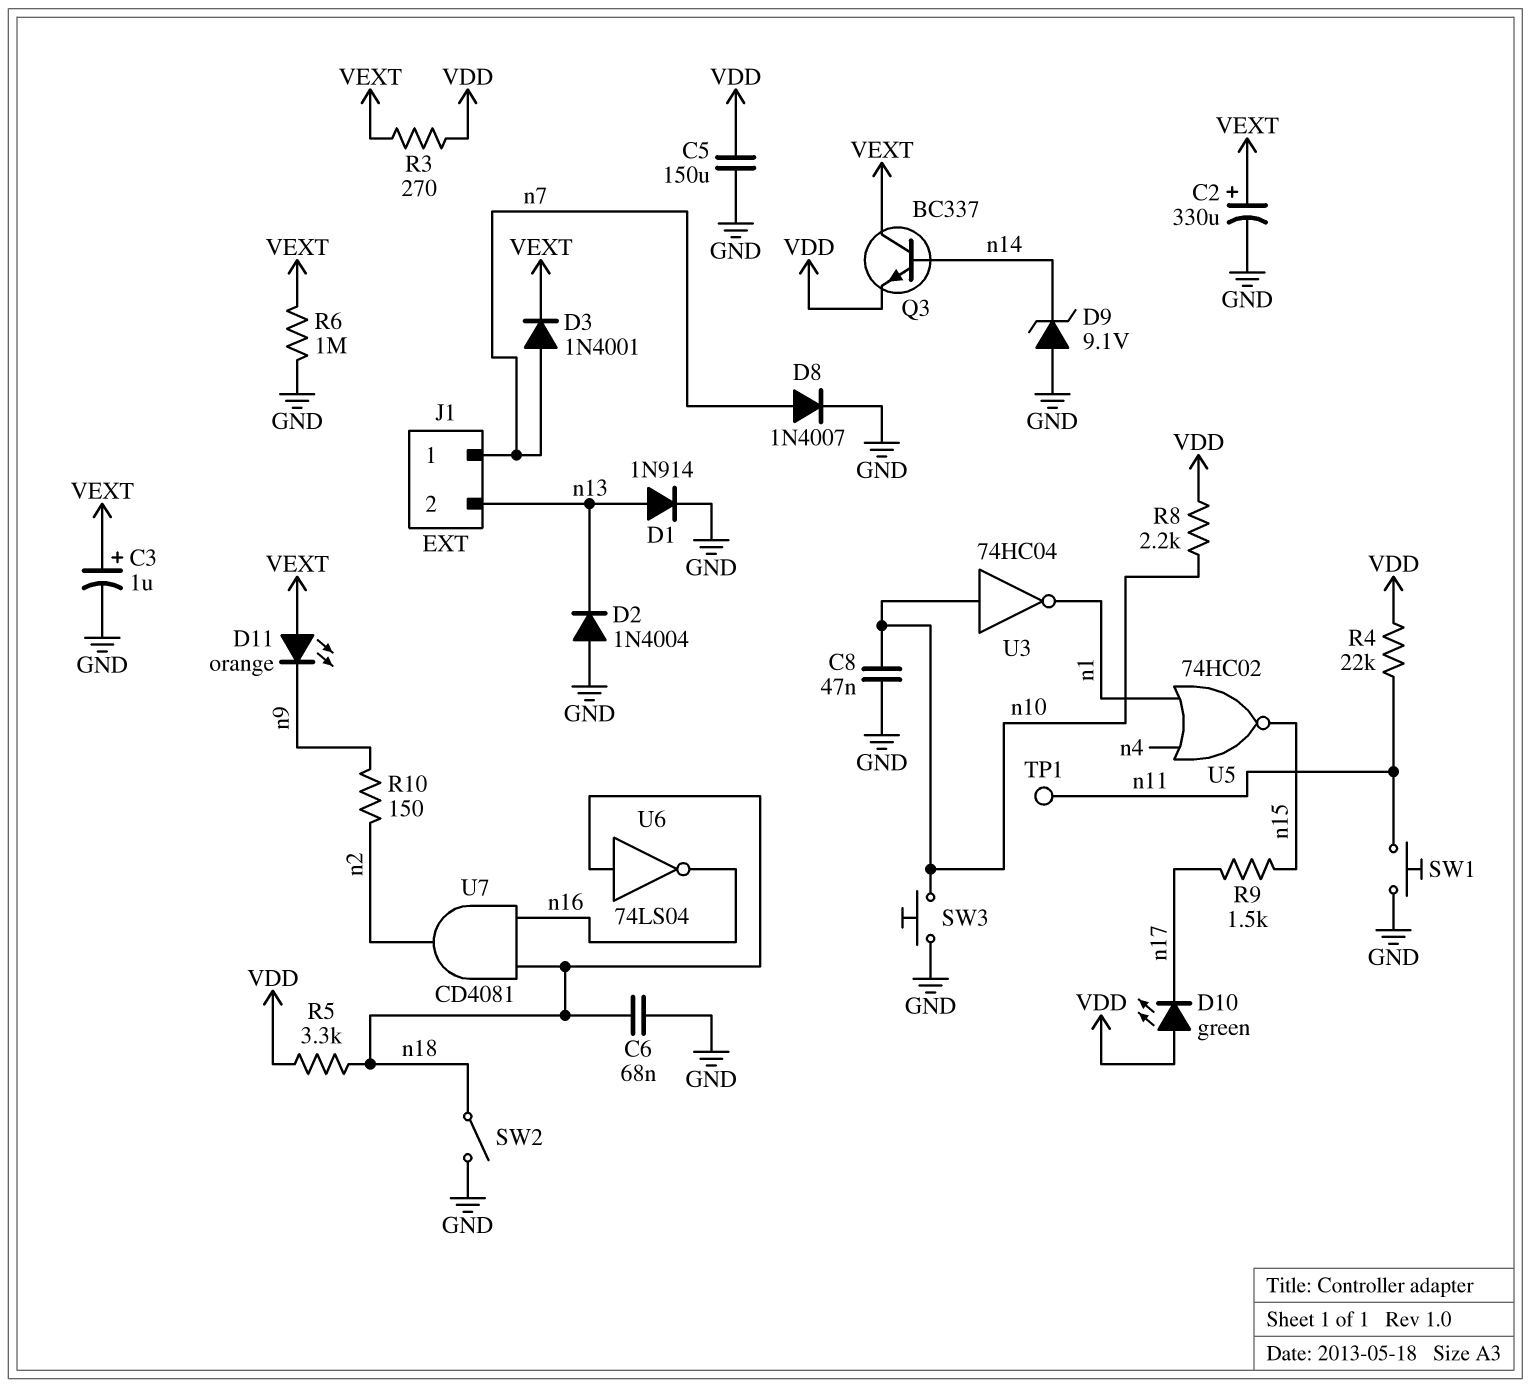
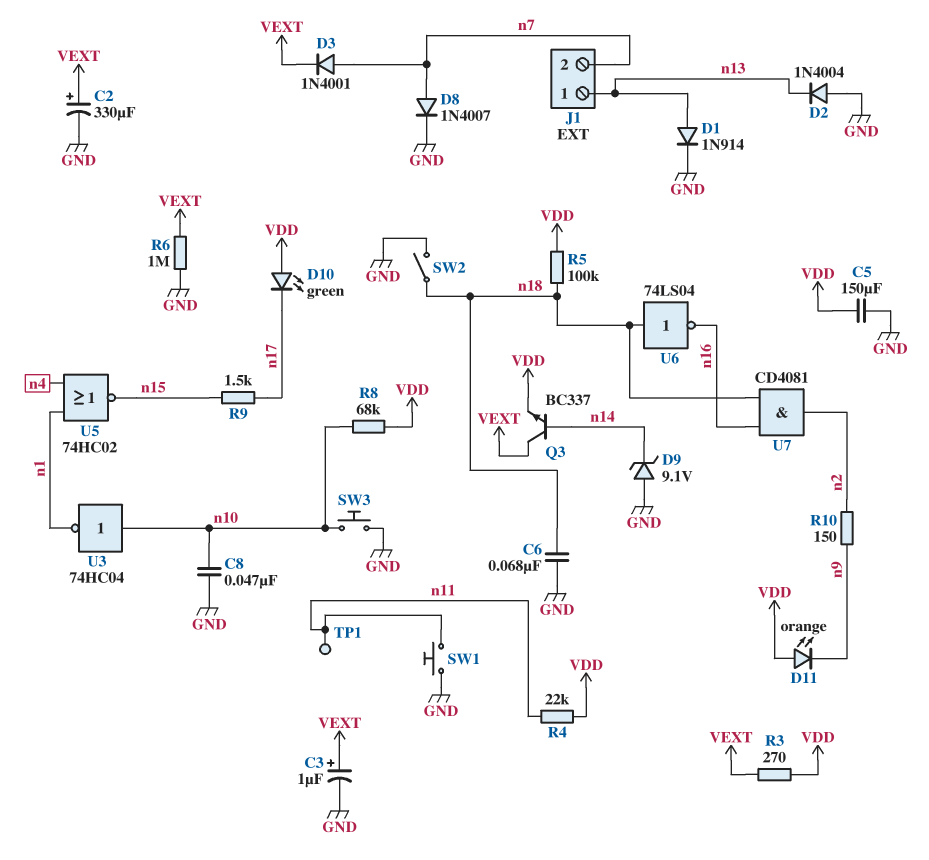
D11: LED orange (A VEXT, K n9) -> LED orange (A VDD, K n9)
J1 pin 1: n7 -> n13
J1 pin 2: n13 -> n7
R5: 3.3k (VDD, n18) -> 100k (VDD, n18)
R8: 2.2k (VDD, n10) -> 68k (VDD, n10)

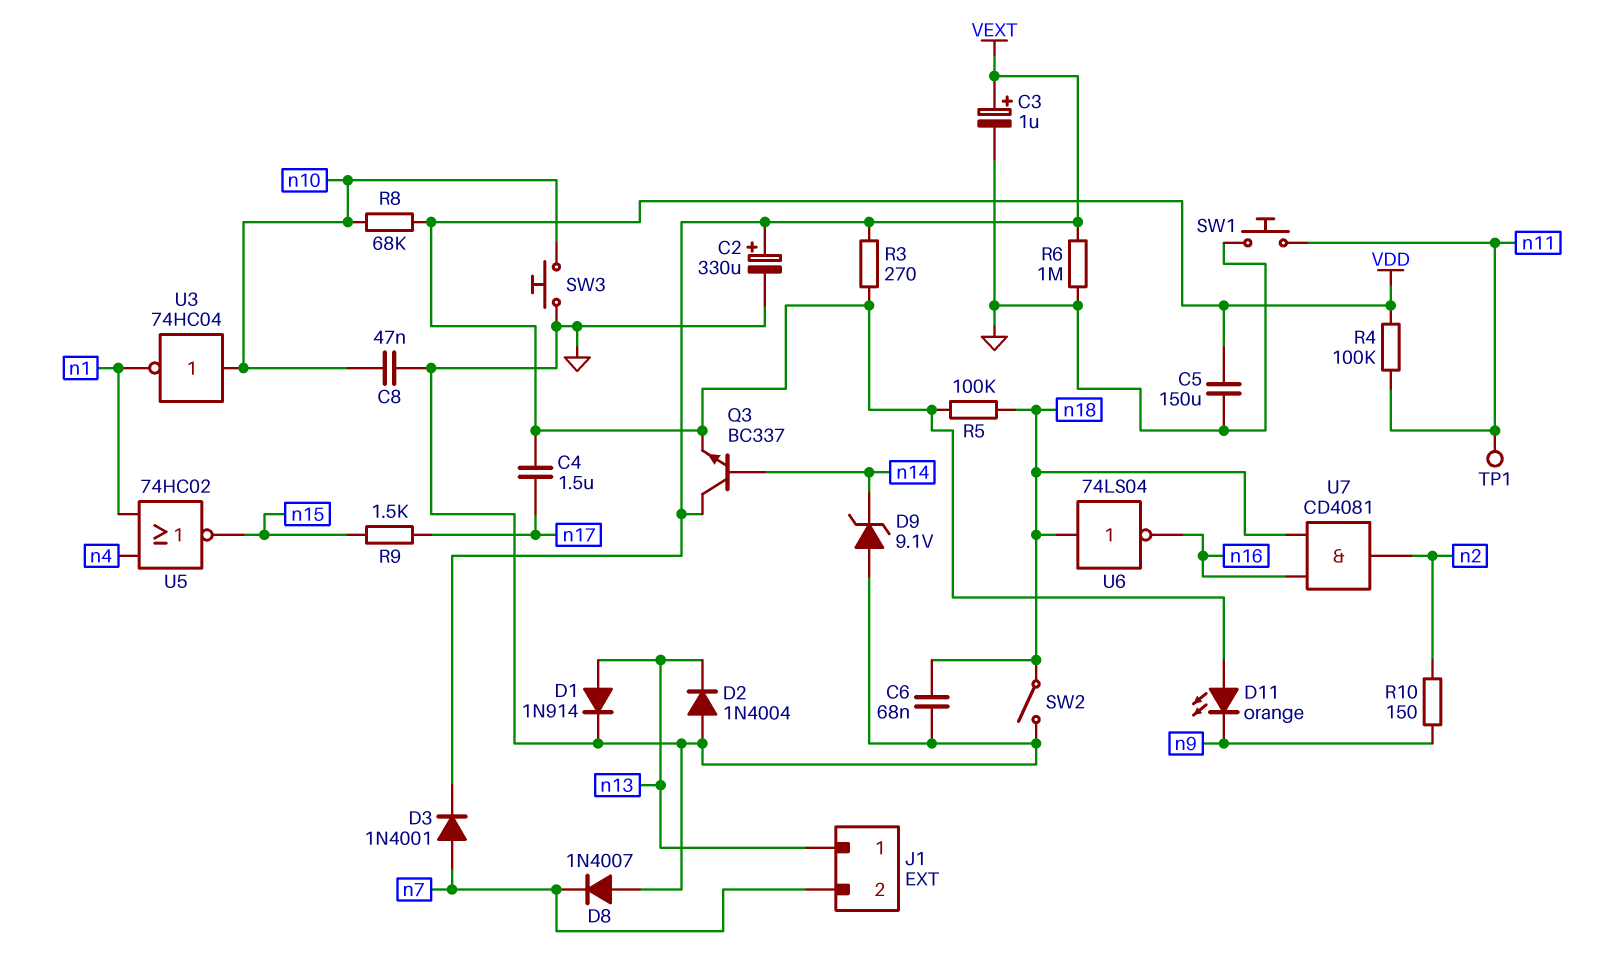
C4: none -> 1.5uF (VDD, n17)
D8: diode 1N4007 (A n7, K GND) -> diode 1N4007 (A GND, K n7)
D10: LED green (A VDD, K n17) -> none
R4: 22k (VDD, n11) -> 100k (VDD, n11)

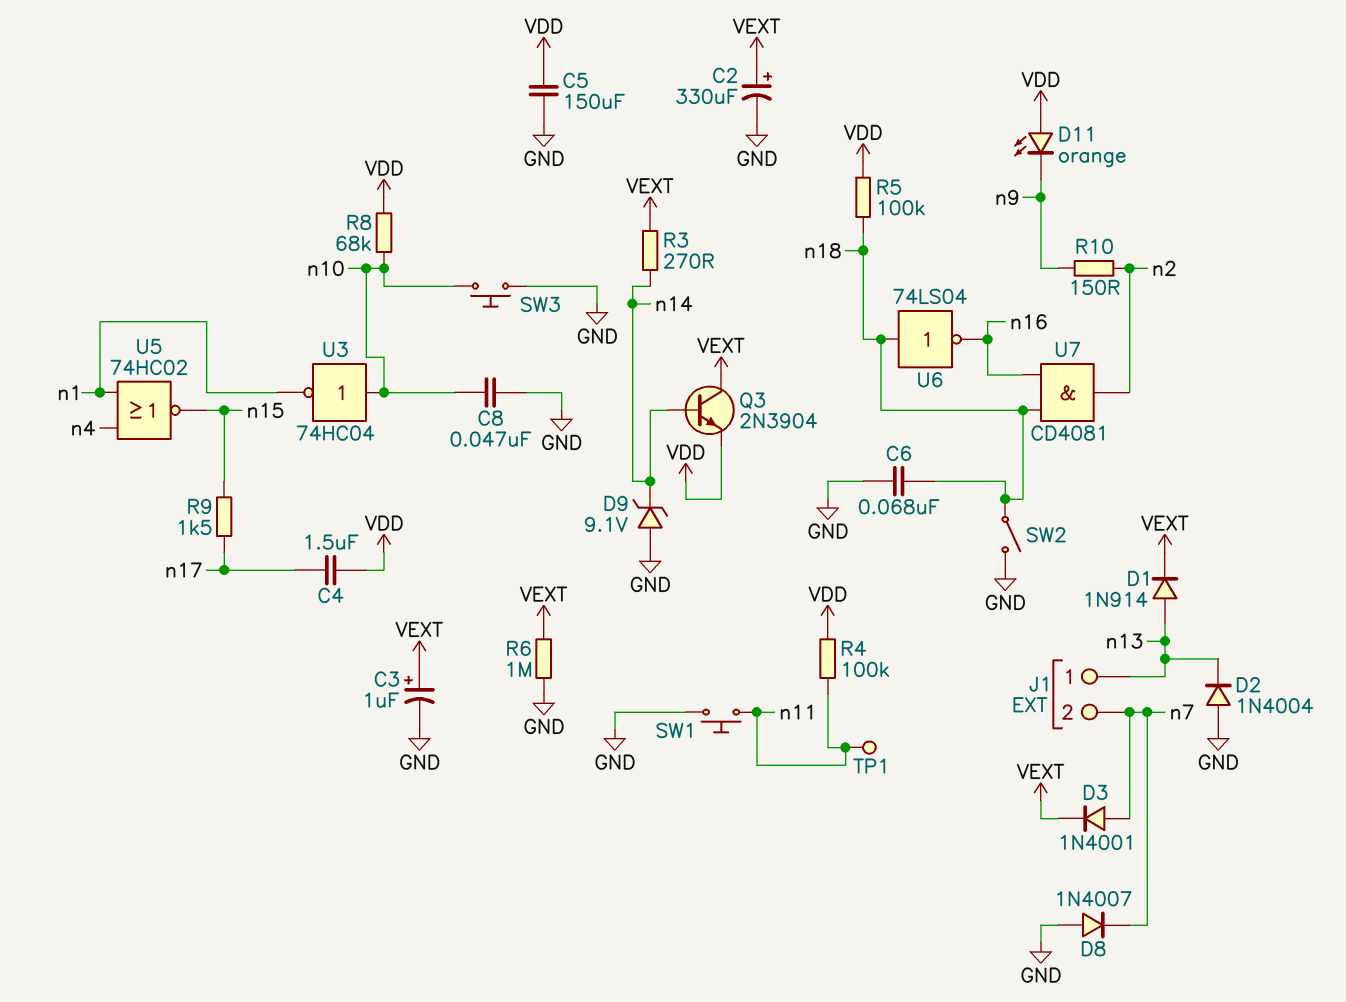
D1: diode 1N914 (A n13, K GND) -> diode 1N914 (A n13, K VEXT)
Q3: NPN BC337 (B n14, C VEXT, E VDD) -> NPN 2N3904 (B n14, C VEXT, E VDD)
R3: 270 (VDD, VEXT) -> 270 (VEXT, n14)

